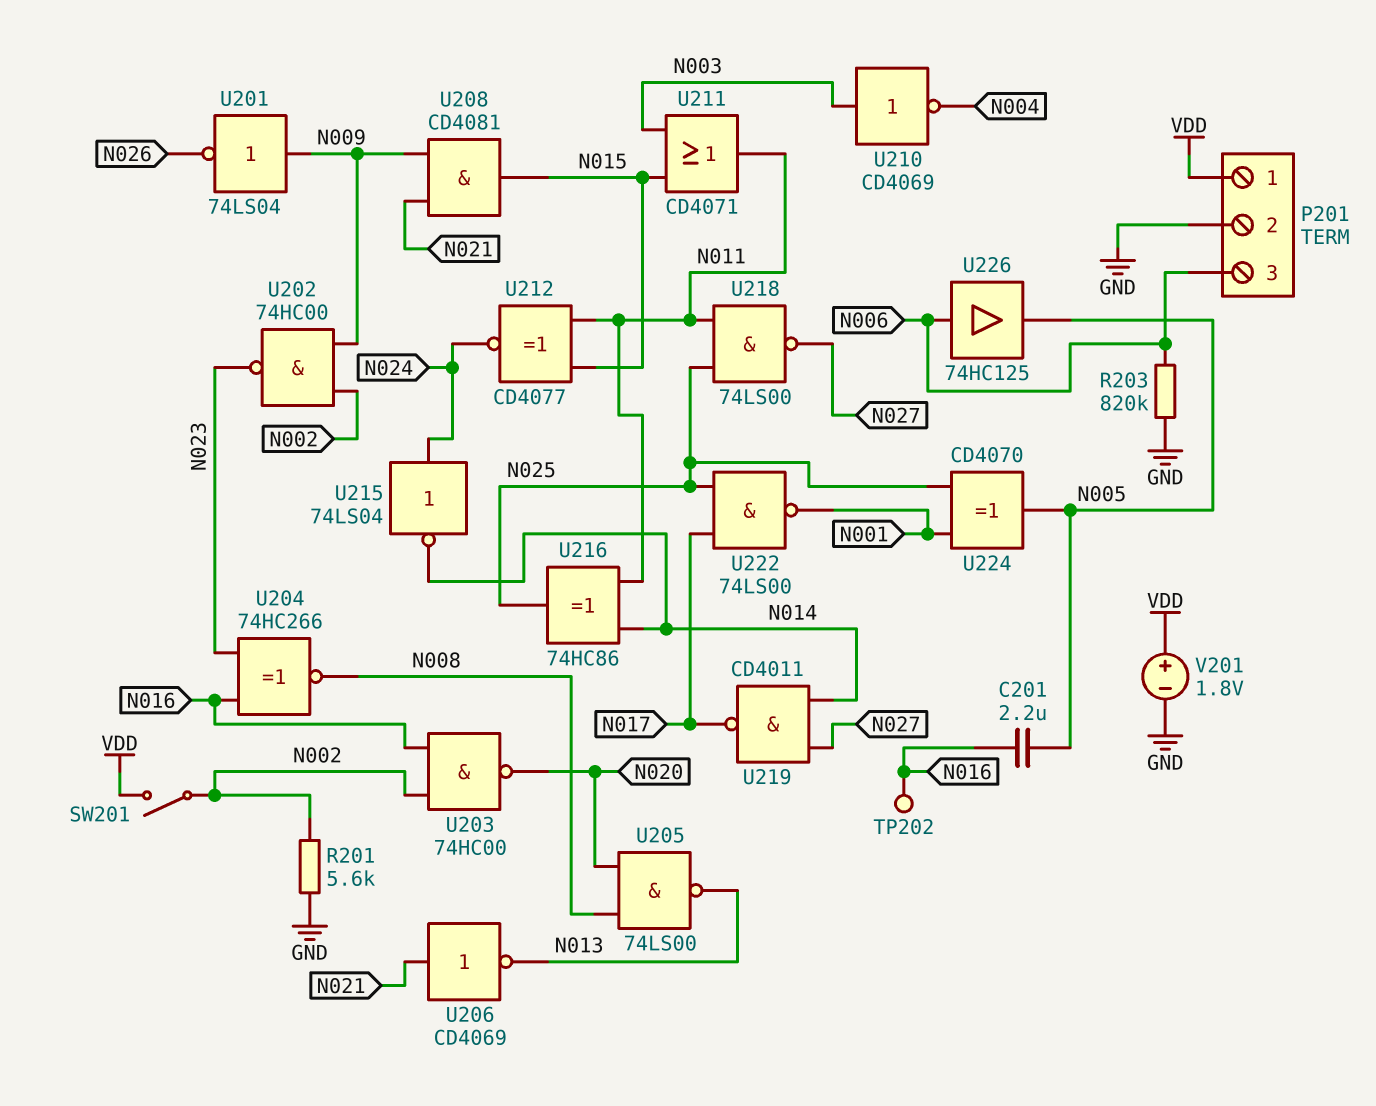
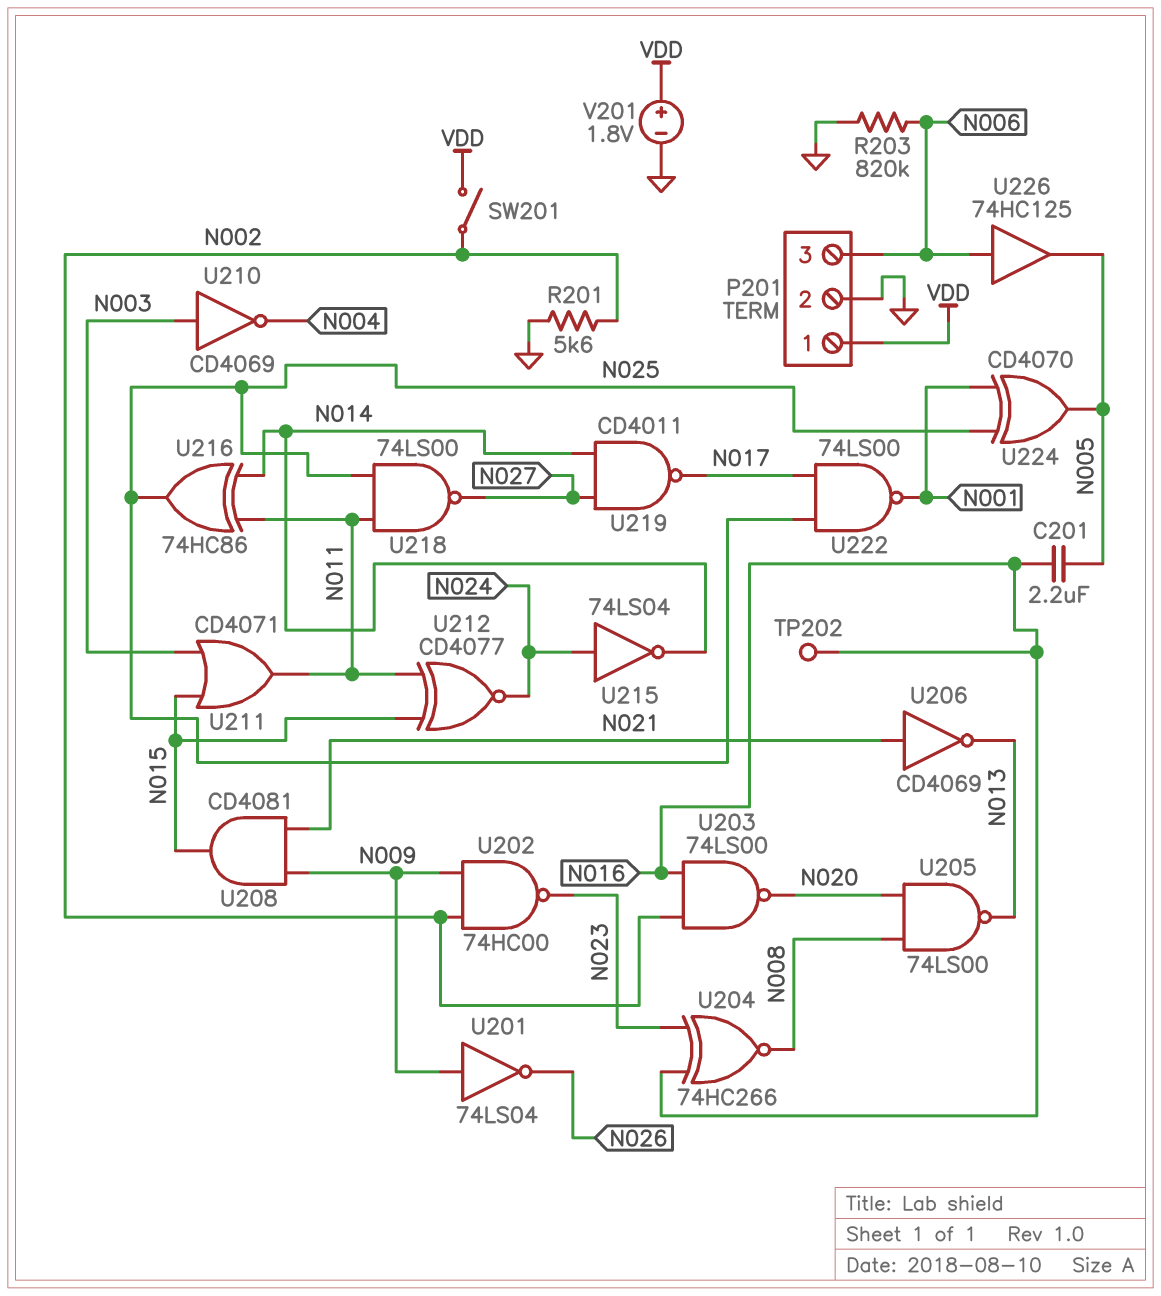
U203: NAND 74HC00 (in N002, in N016, out N020) -> NAND 74LS00 (in N002, in N016, out N020)

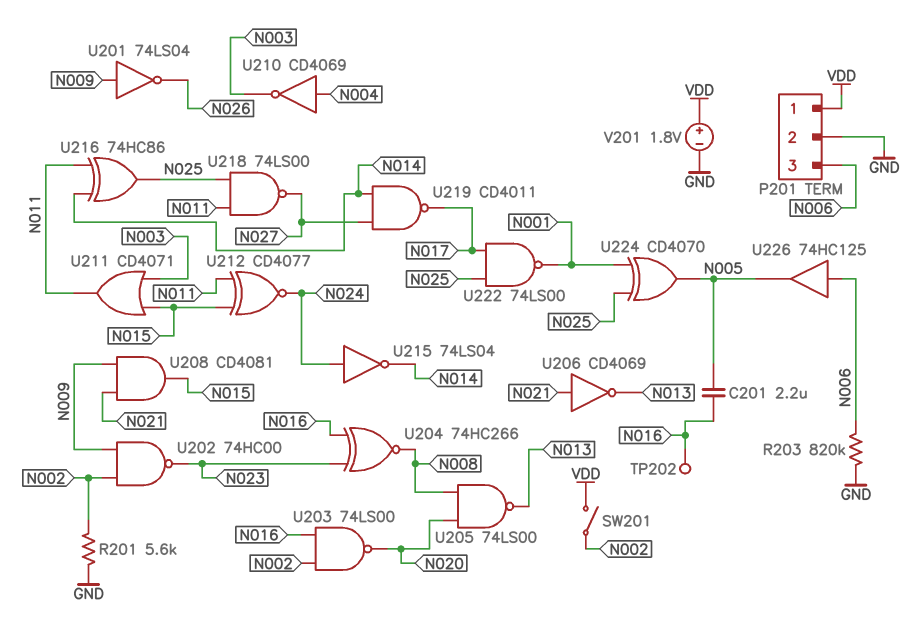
U210: NOT CD4069 (in N003, out N004) -> NOT CD4069 (in N004, out N003)

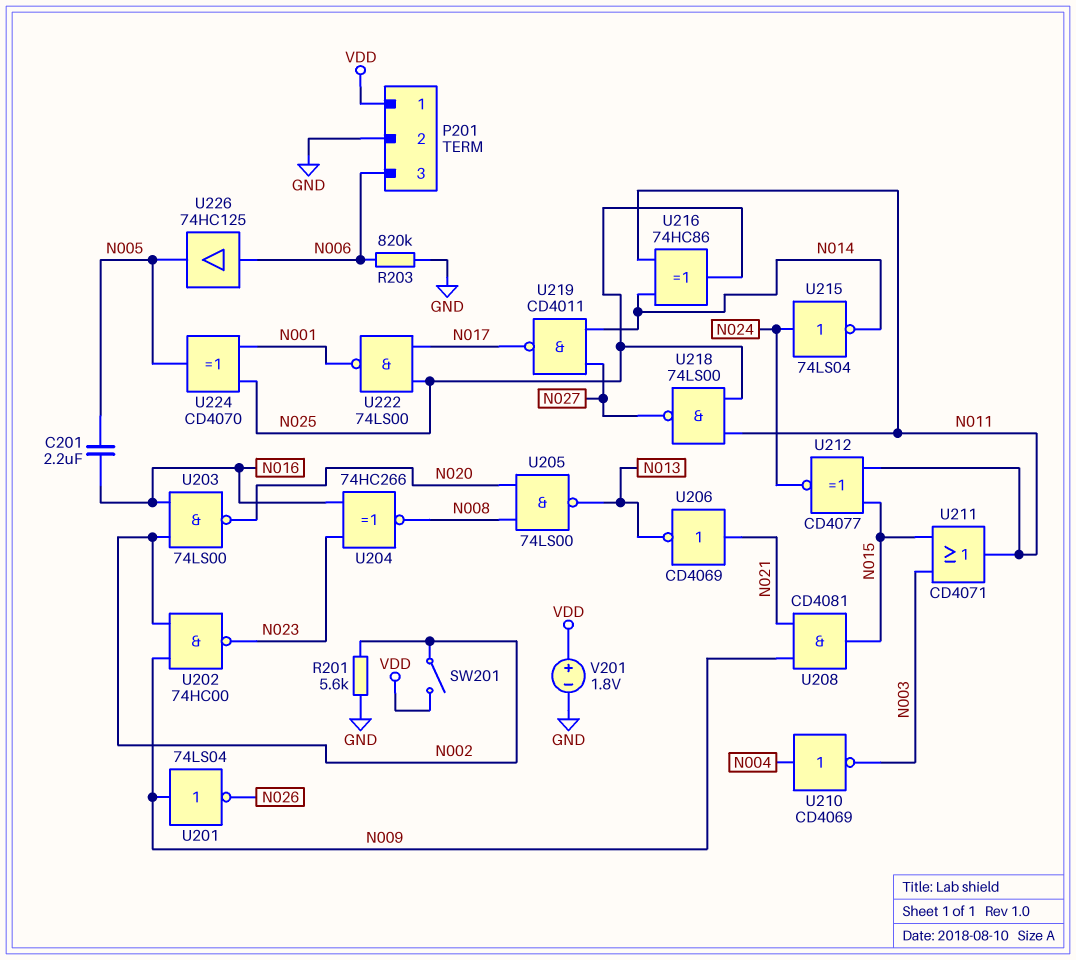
TP202: test point (N016) -> none

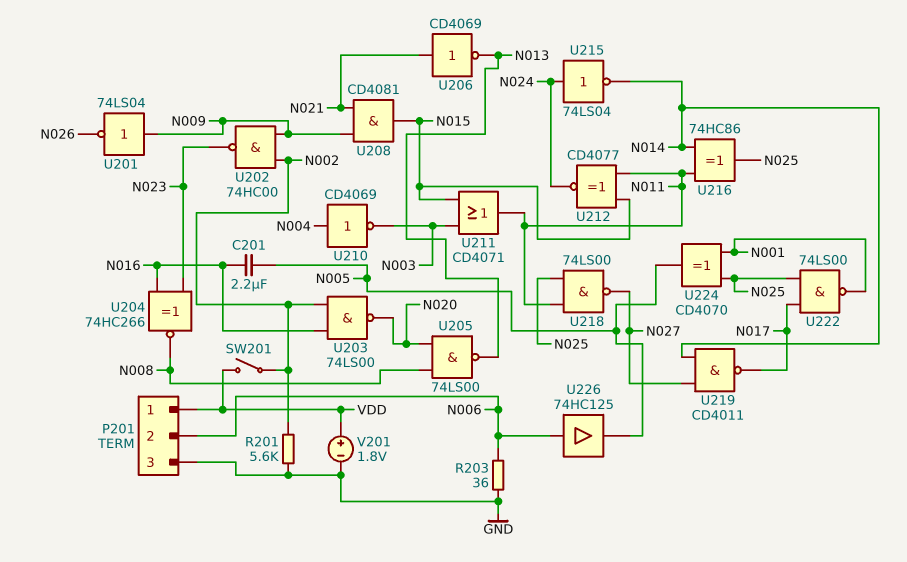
P201 pin 2: GND -> N006
P201 pin 3: N006 -> GND
R203: 820k (GND, N006) -> 36 (GND, N006)

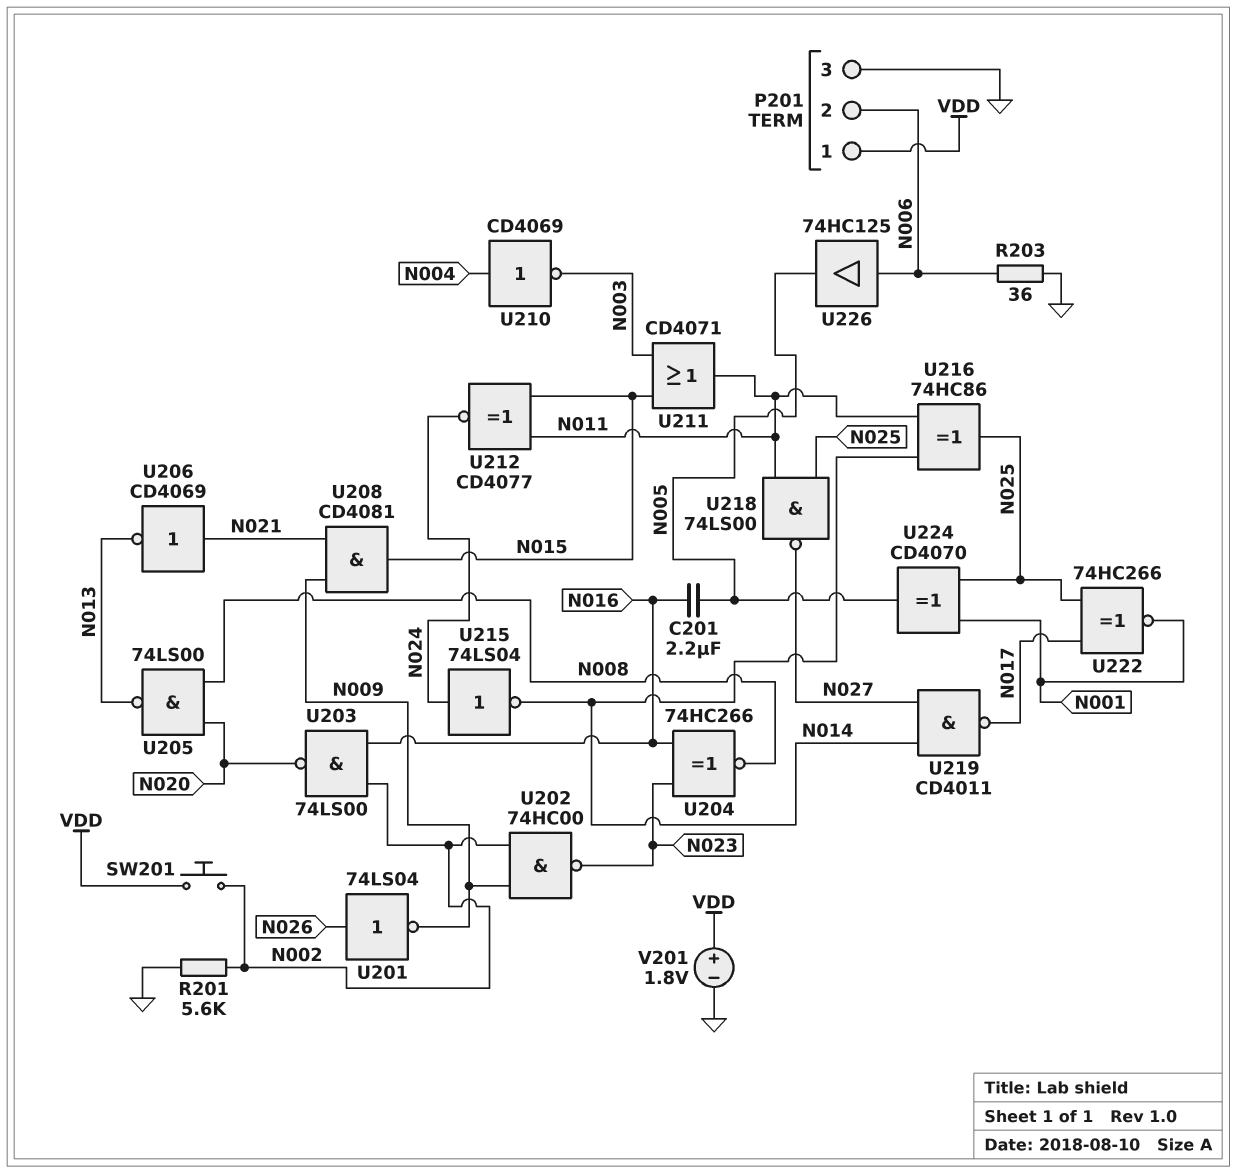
SW201: switch (N002, VDD) -> button (N002, VDD)
U201: NOT 74LS04 (in N009, out N026) -> NOT 74LS04 (in N026, out N009)
U222: NAND 74LS00 (in N017, in N025, out N001) -> XNOR 74HC266 (in N017, in N025, out N001)

